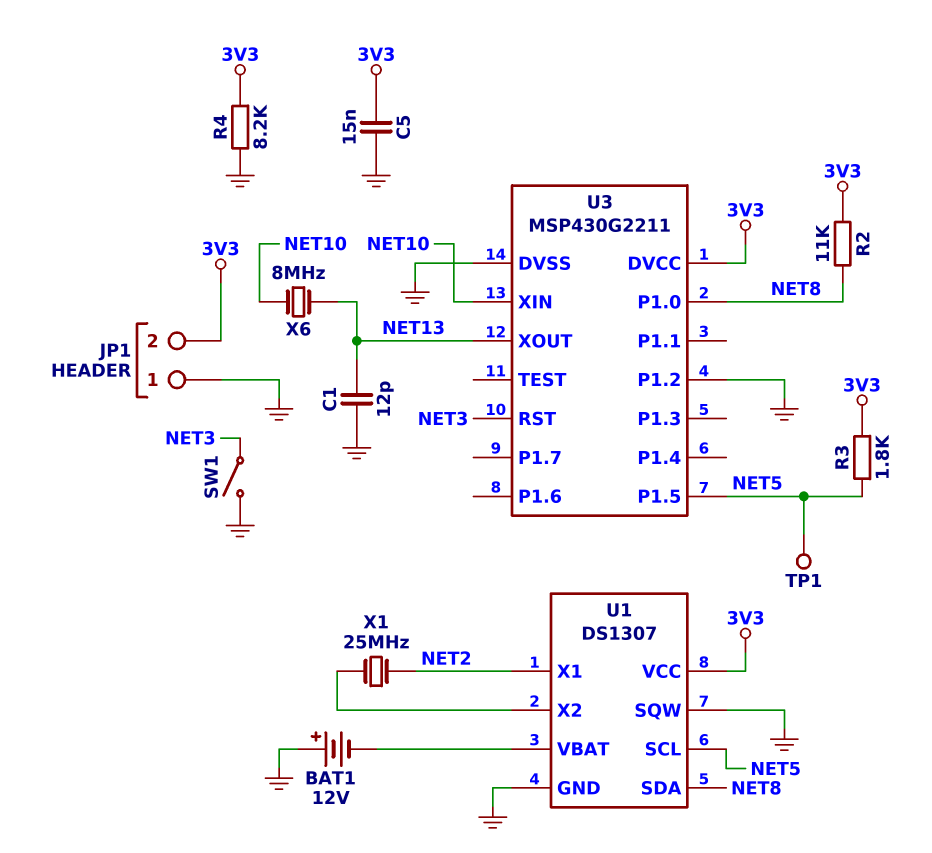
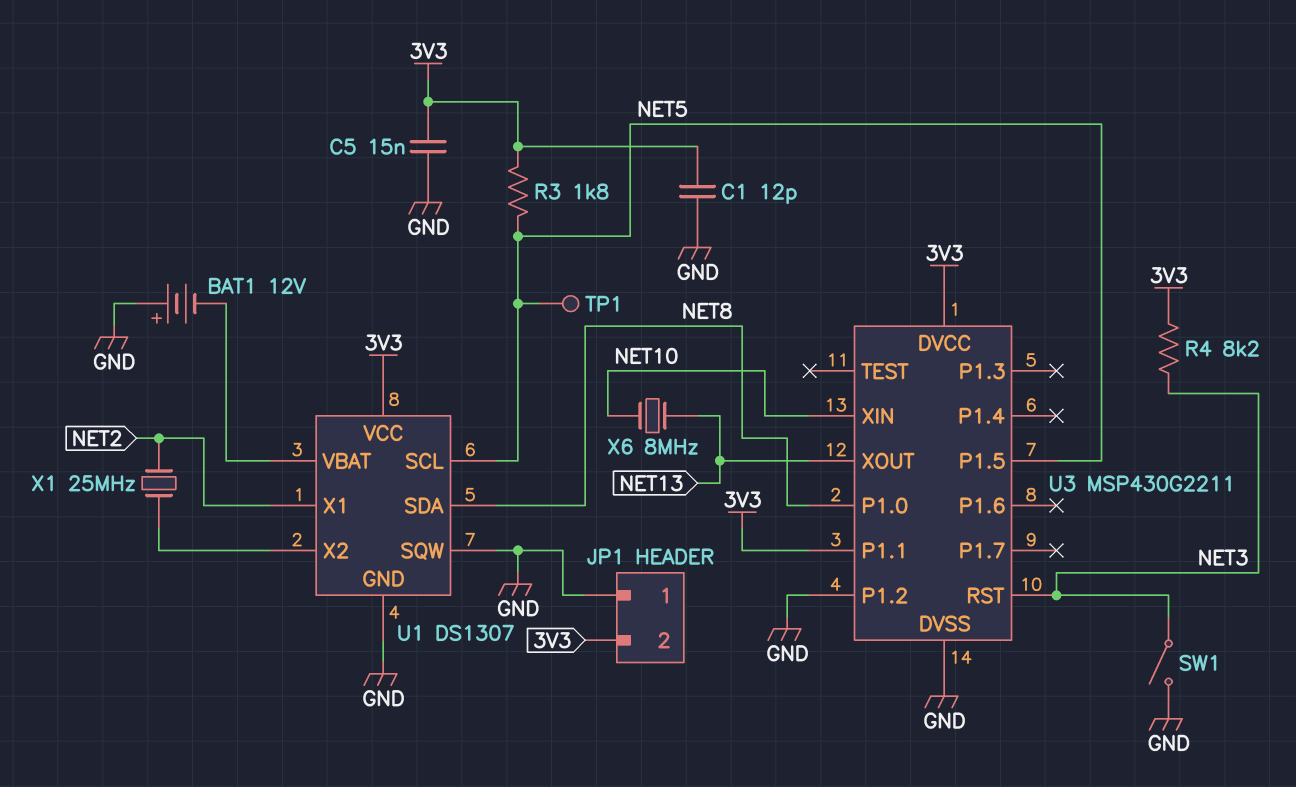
C1: 12pF (GND, NET13) -> 12pF (3V3, GND)
R2: 11k (3V3, NET8) -> none
R4: 8.2k (3V3, GND) -> 8.2k (3V3, NET3)
U3 pin P1.1: none -> 3V3

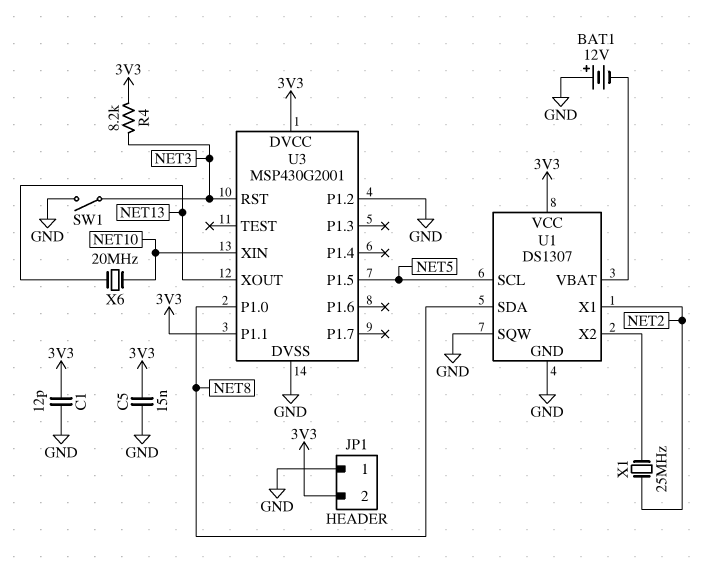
R3: 1.8k (3V3, NET5) -> none
TP1: test point (NET5) -> none
U3: MSP430G2211 -> MSP430G2001
X6: 8MHz (NET10, NET13) -> 20MHz (NET10, NET13)

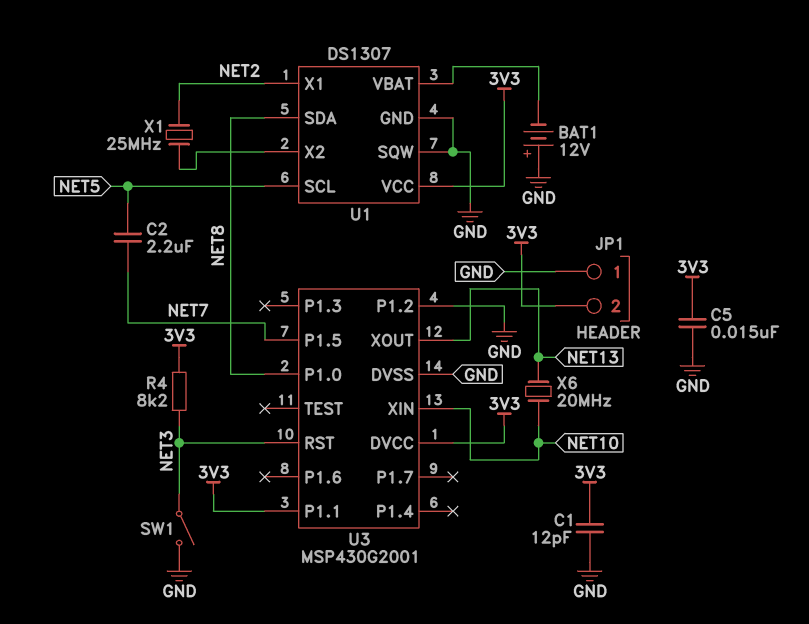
C2: none -> 2.2uF (NET5, NET7)
U3 pin P1.5: NET5 -> NET7

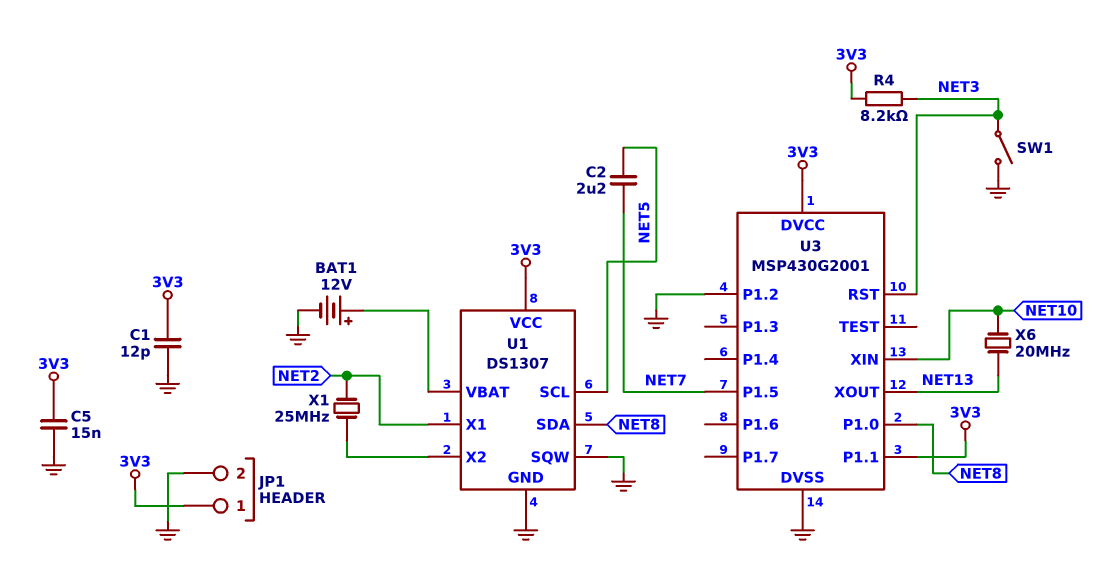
BAT1: 12V (plus GND, minus U1/VBAT) -> 12V (plus U1/VBAT, minus GND)
JP1 pin 1: GND -> 3V3
JP1 pin 2: 3V3 -> GND

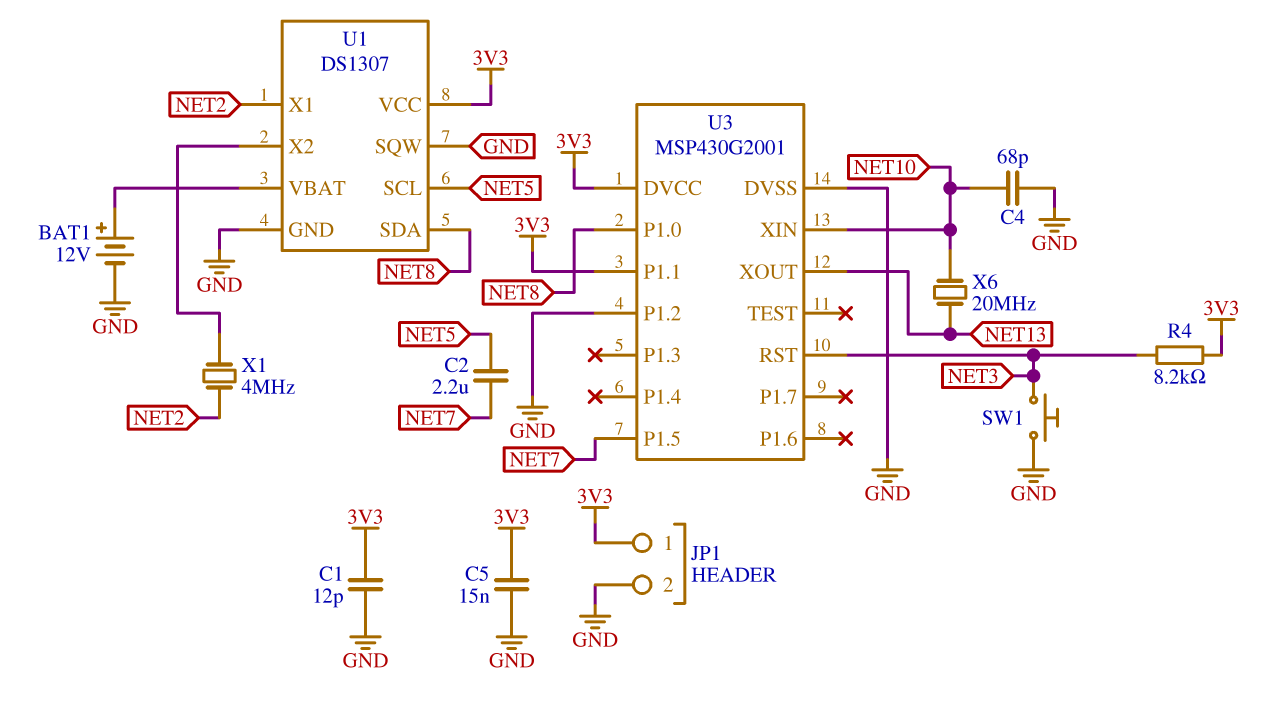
C4: none -> 68pF (GND, NET10)
SW1: switch (GND, NET3) -> button (GND, NET3)
X1: 25MHz (NET2, U1/X2) -> 4MHz (NET2, U1/X2)

